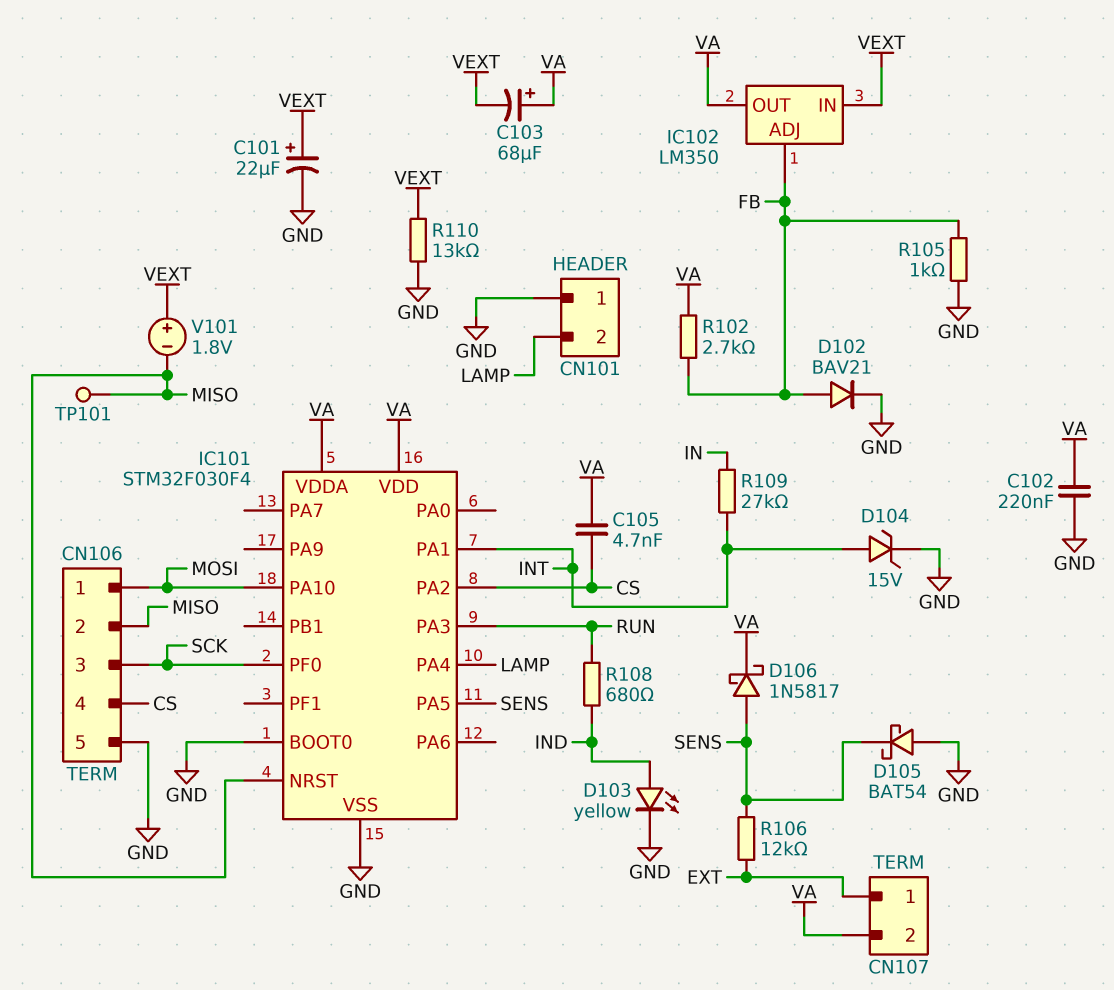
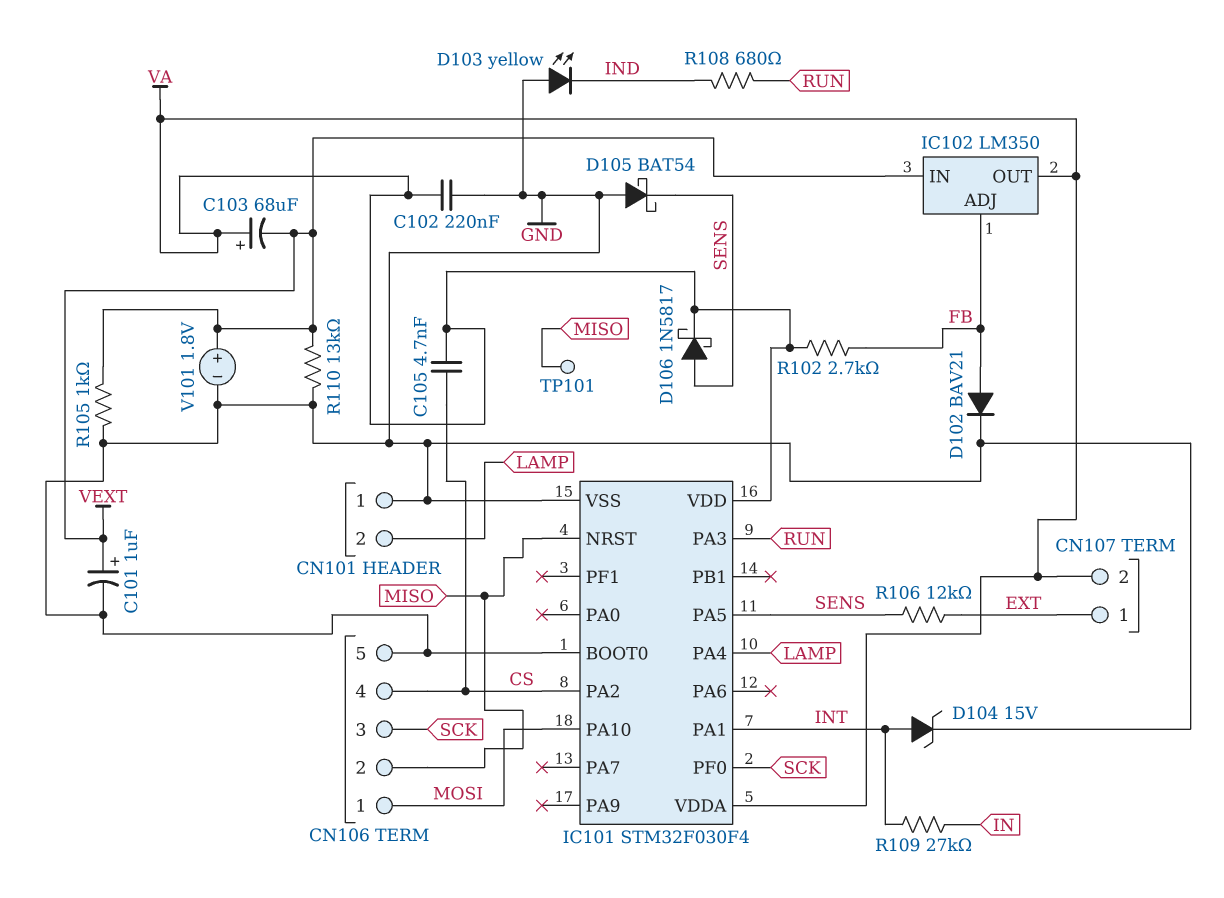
C101: 22uF (plus VEXT, minus GND) -> 1uF (plus VEXT, minus GND)
D103: LED yellow (A IND, K GND) -> LED yellow (A GND, K IND)
R105: 1k (FB, GND) -> 1k (GND, VEXT)
V101: 1.8V (plus VEXT, minus MISO) -> 1.8V (plus VEXT, minus GND)

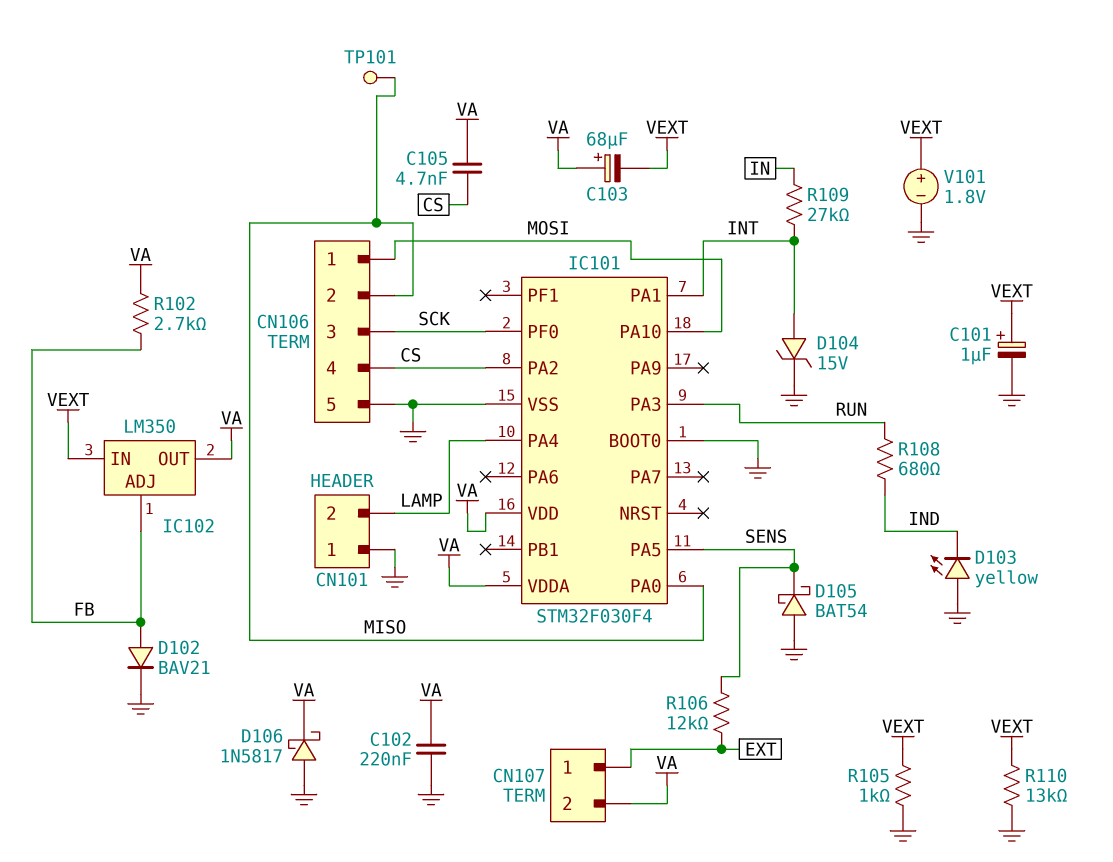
D106: schottky 1N5817 (A SENS, K VA) -> schottky 1N5817 (A GND, K VA)
IC101 pin NRST: MISO -> none
IC101 pin PA0: none -> MISO

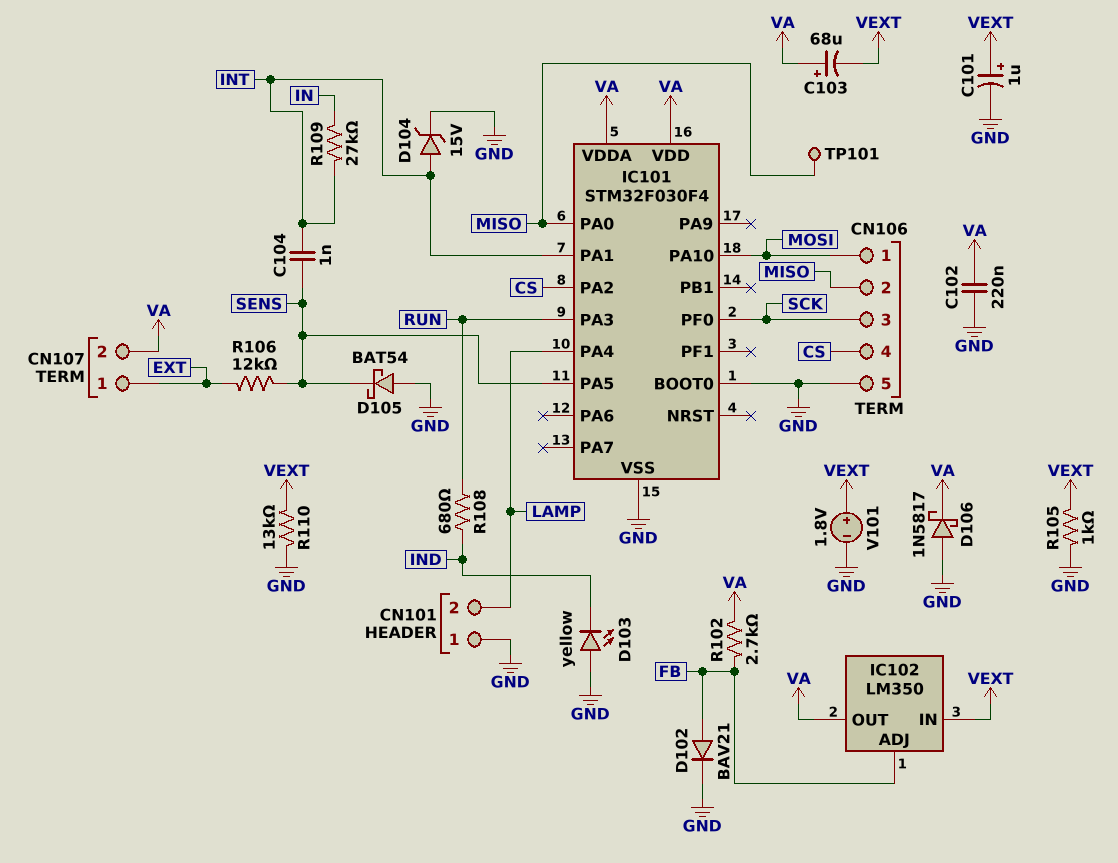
C104: none -> 1nF (INT, SENS)
C105: 4.7nF (CS, VA) -> none

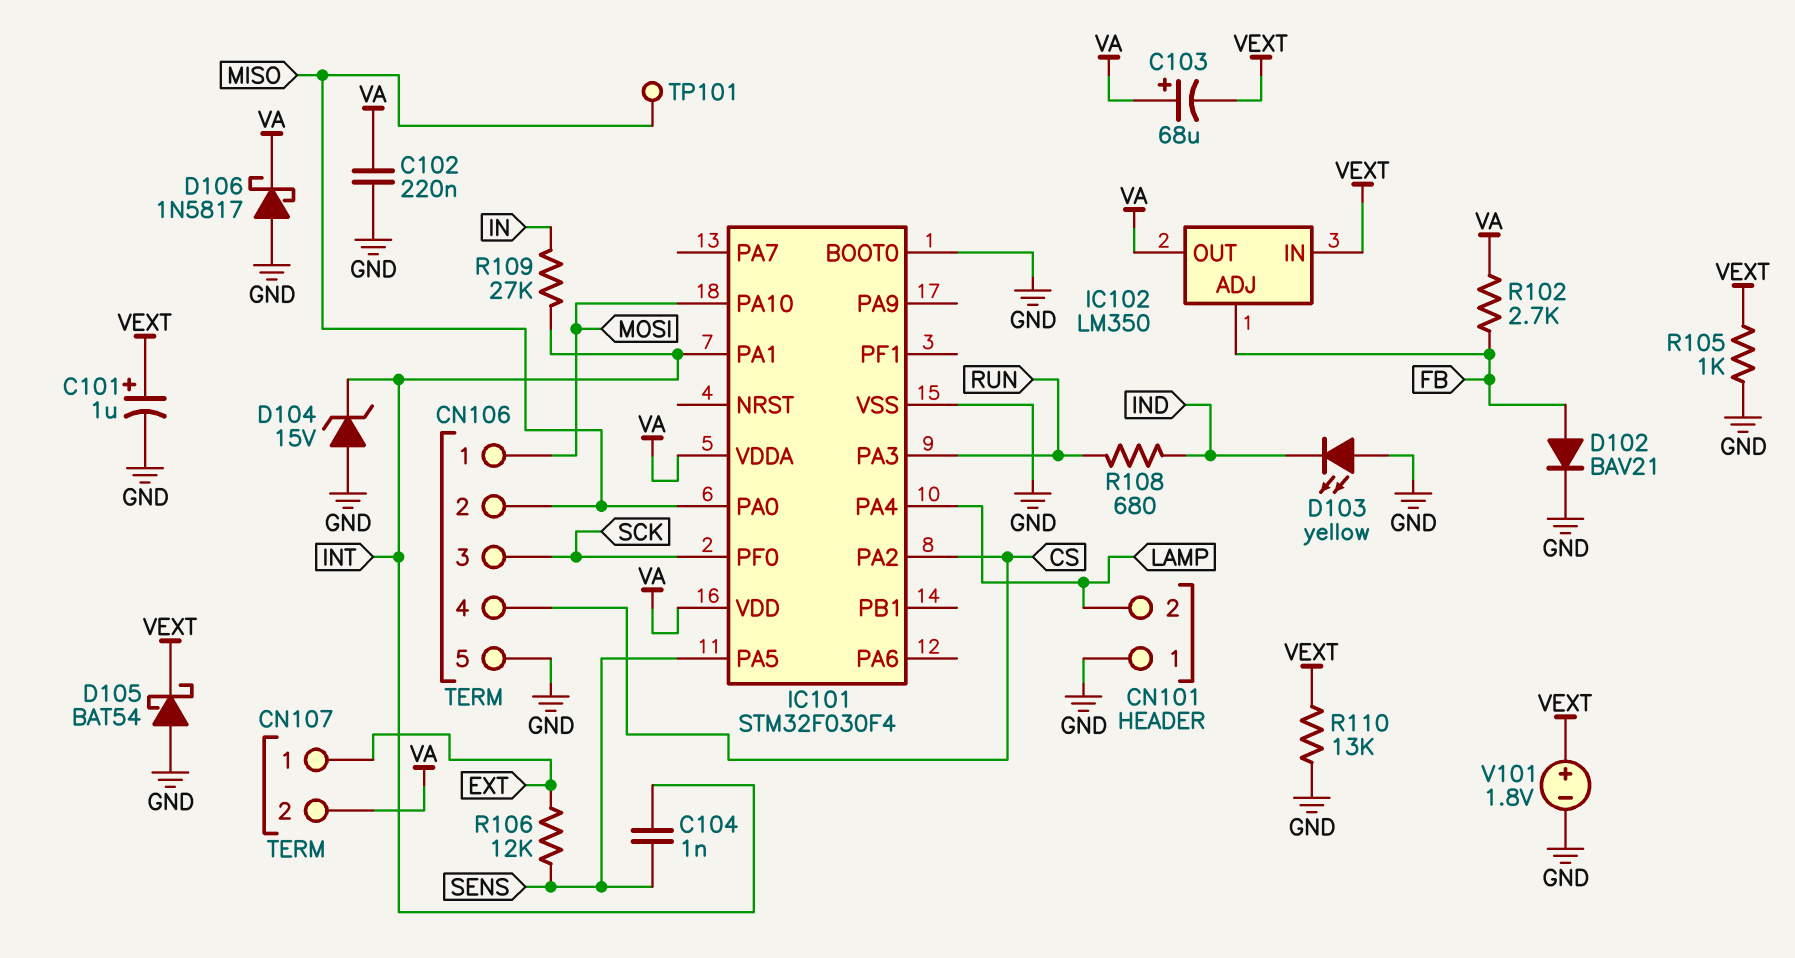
D104: zener 15V (A INT, K GND) -> zener 15V (A GND, K INT)
D105: schottky BAT54 (A GND, K SENS) -> schottky BAT54 (A GND, K VEXT)

